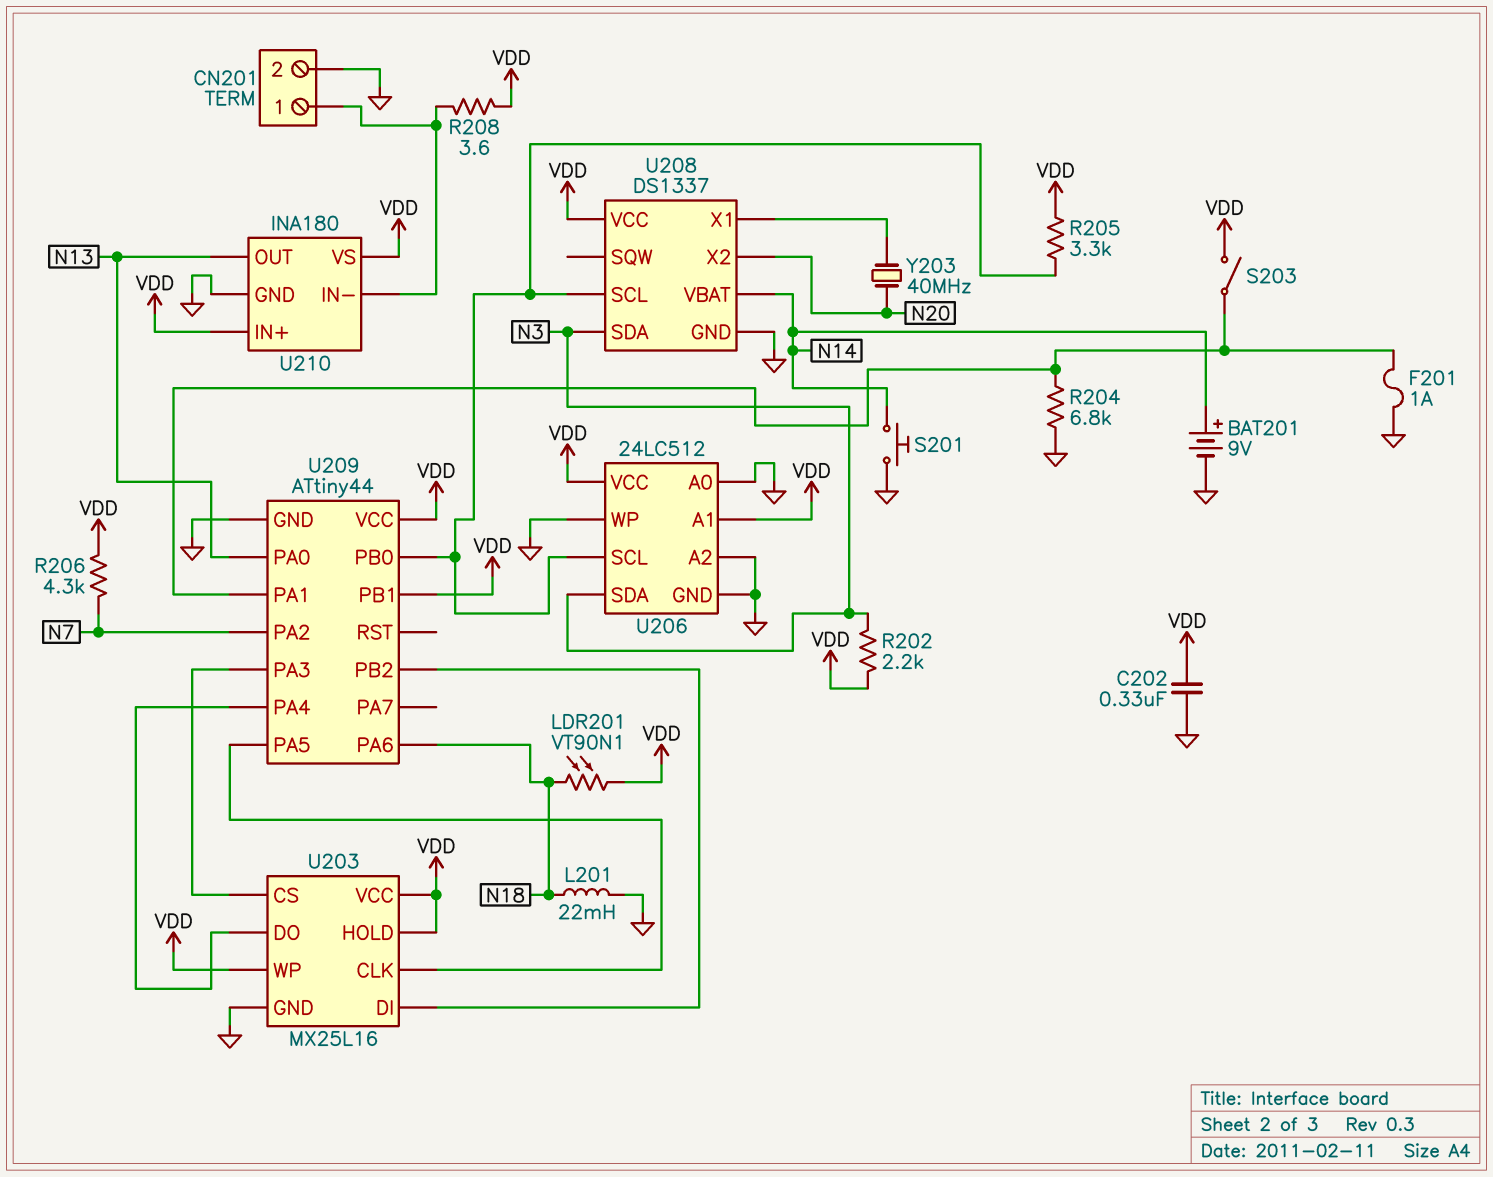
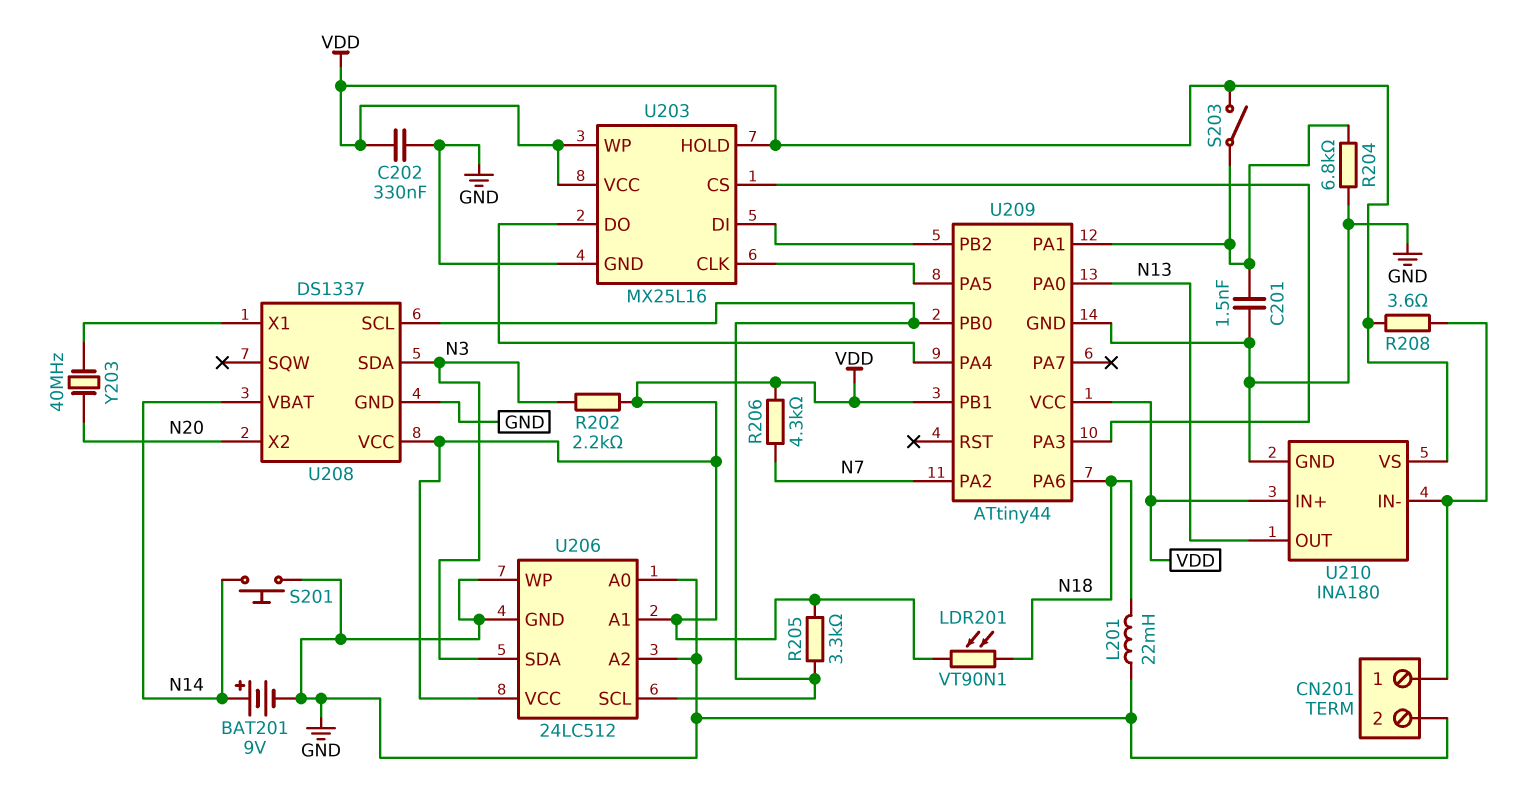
C201: none -> 1.5nF (GND, U209/PA1)
F201: 1A (GND, U209/PA1) -> none

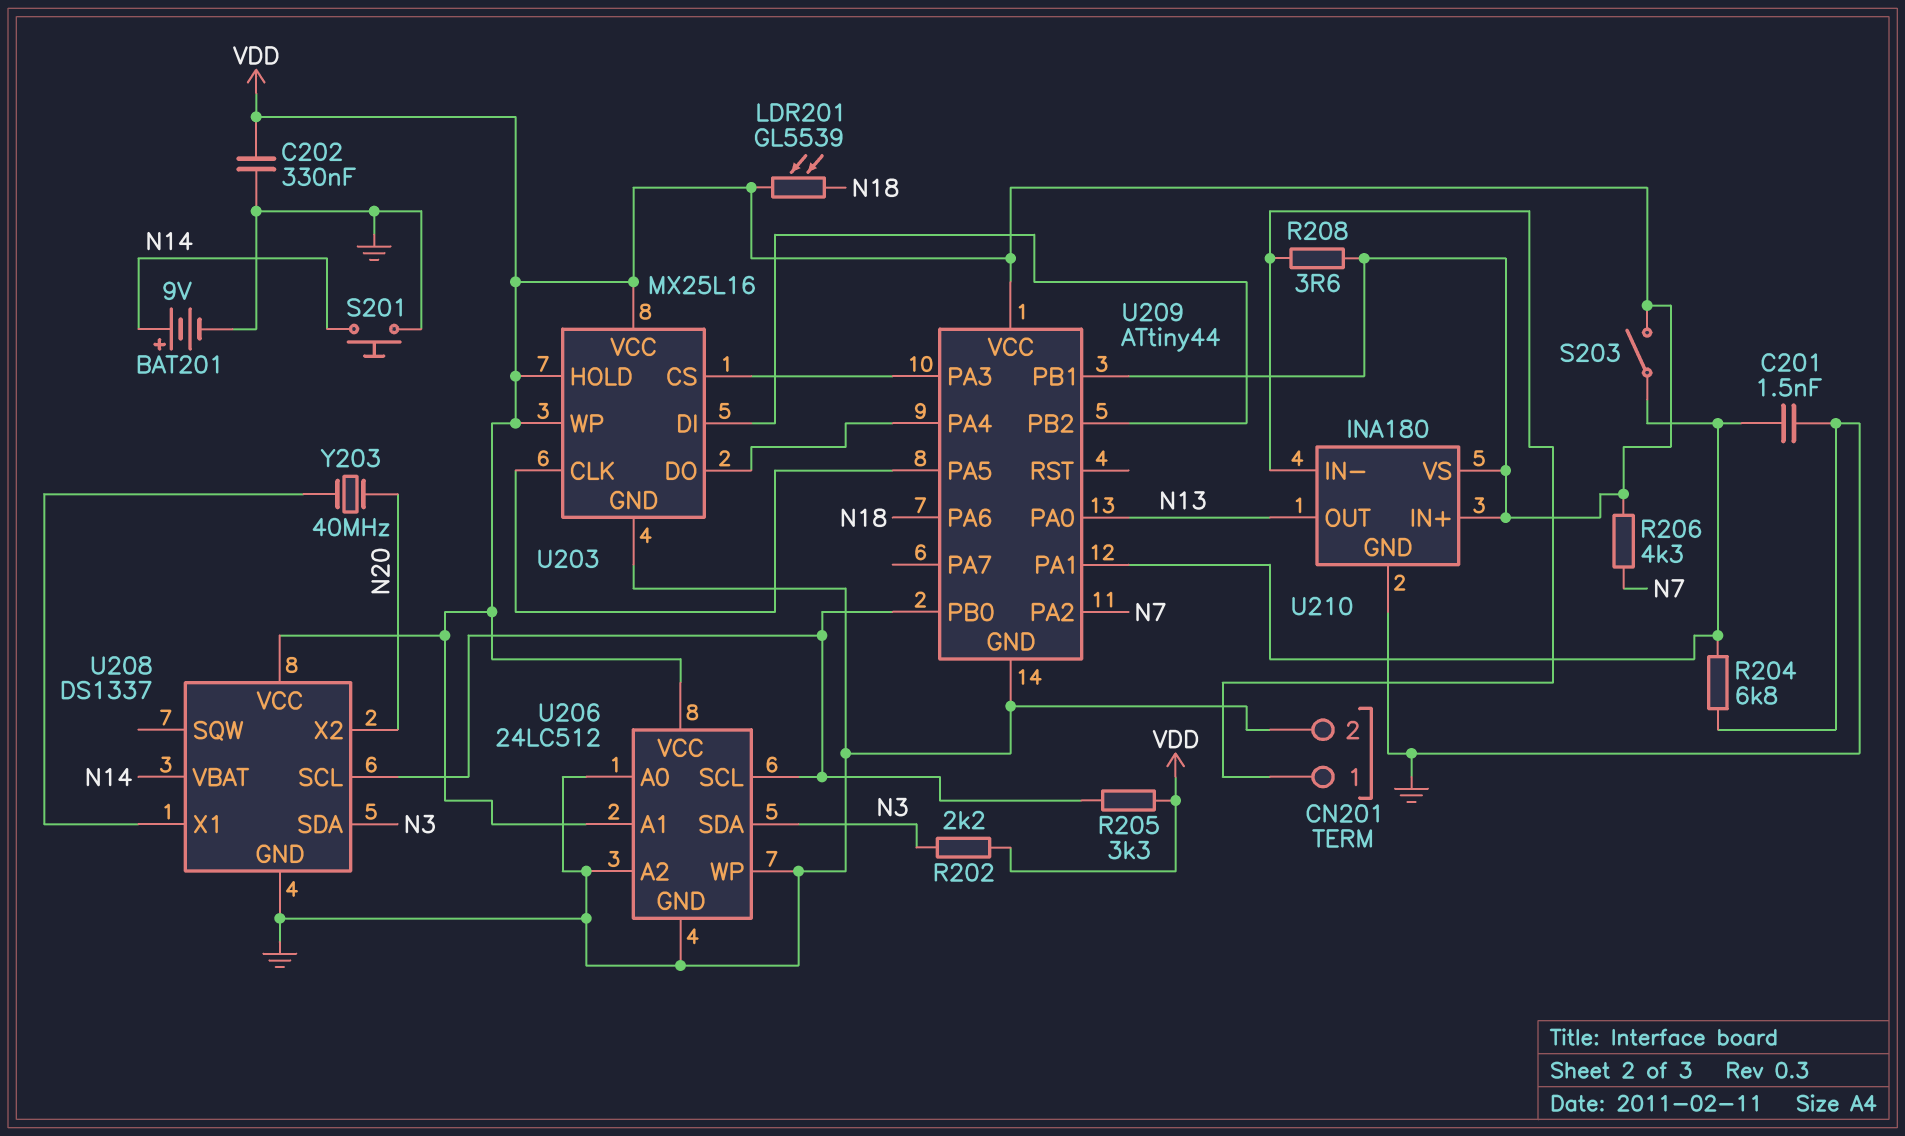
L201: 22mH (GND, N18) -> none
LDR201: VT90N1 (N18, VDD) -> GL5539 (N18, VDD)

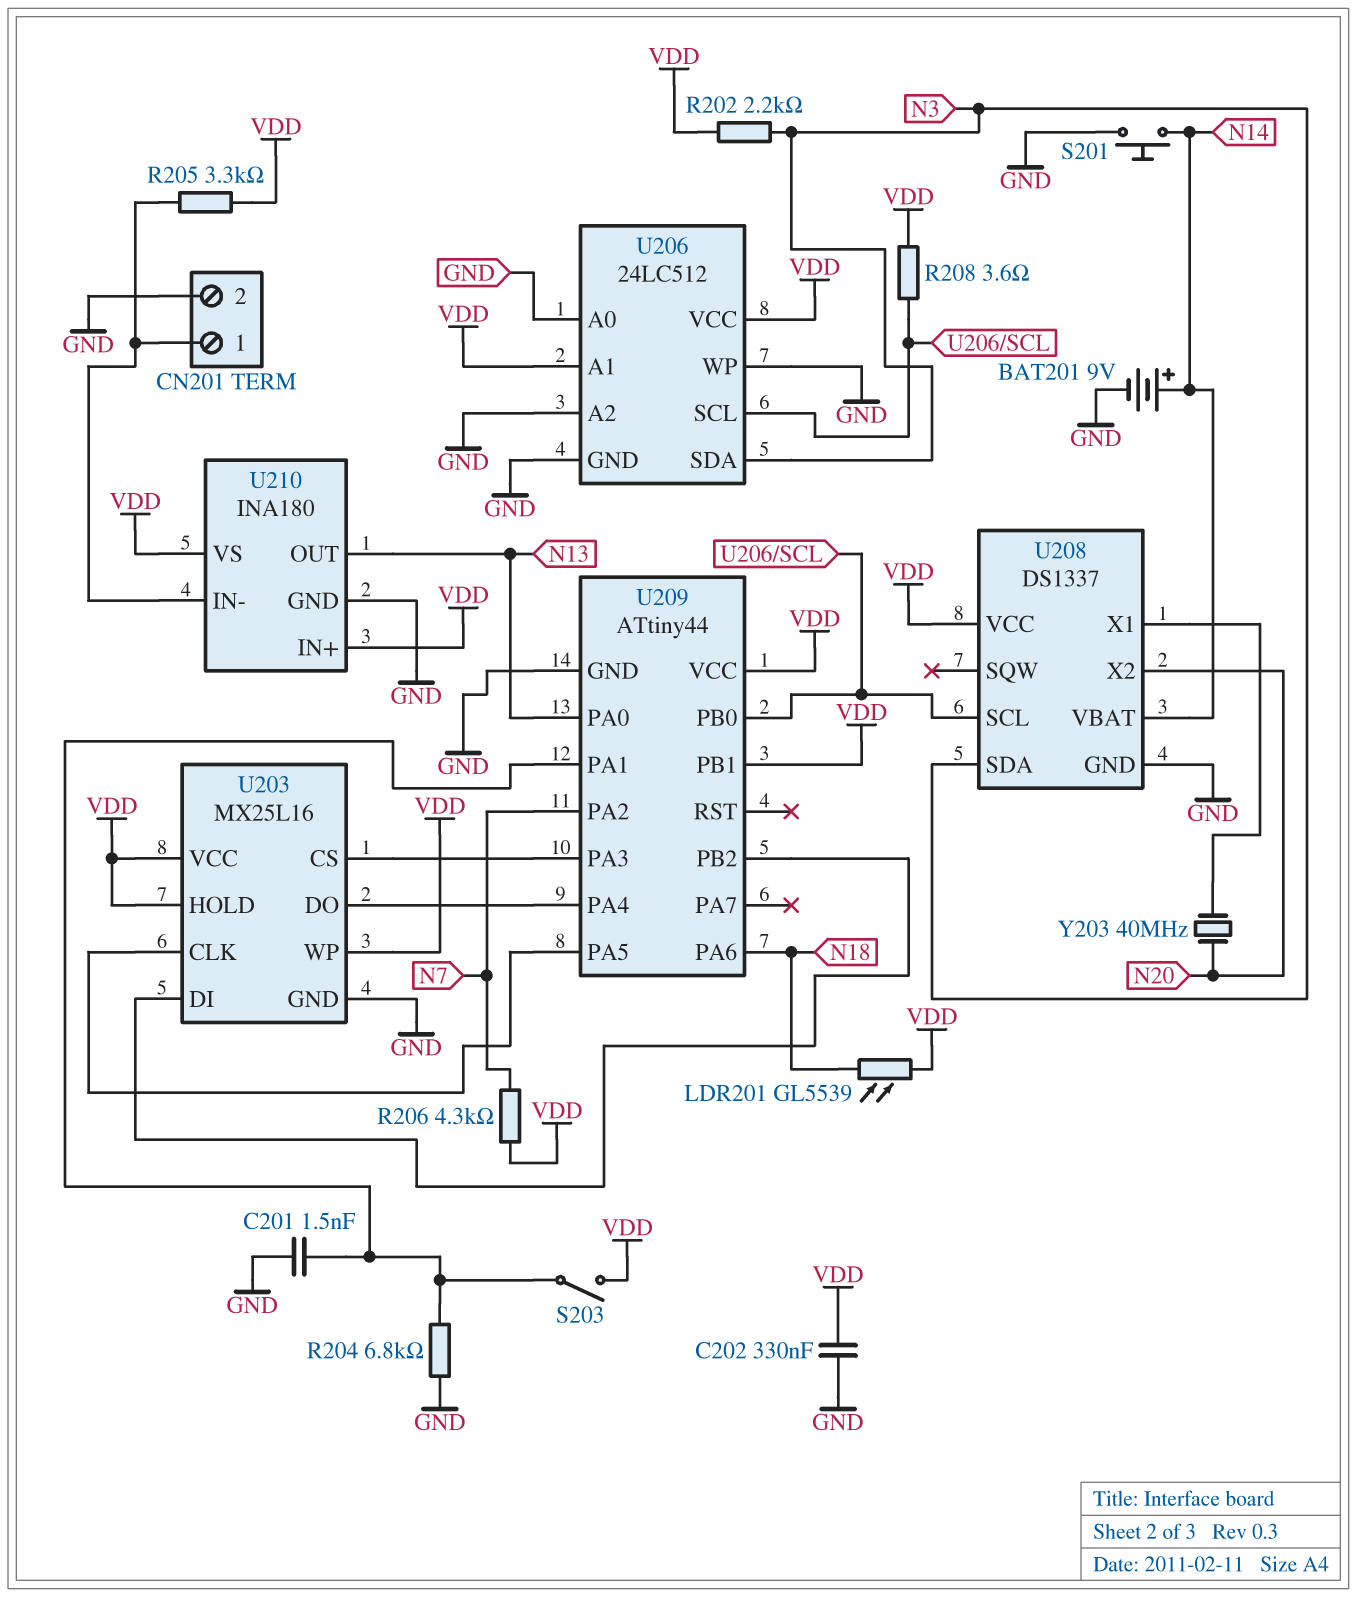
R205: 3.3k (U206/SCL, VDD) -> 3.3k (CN201/1, VDD)
R208: 3.6 (CN201/1, VDD) -> 3.6 (U206/SCL, VDD)

